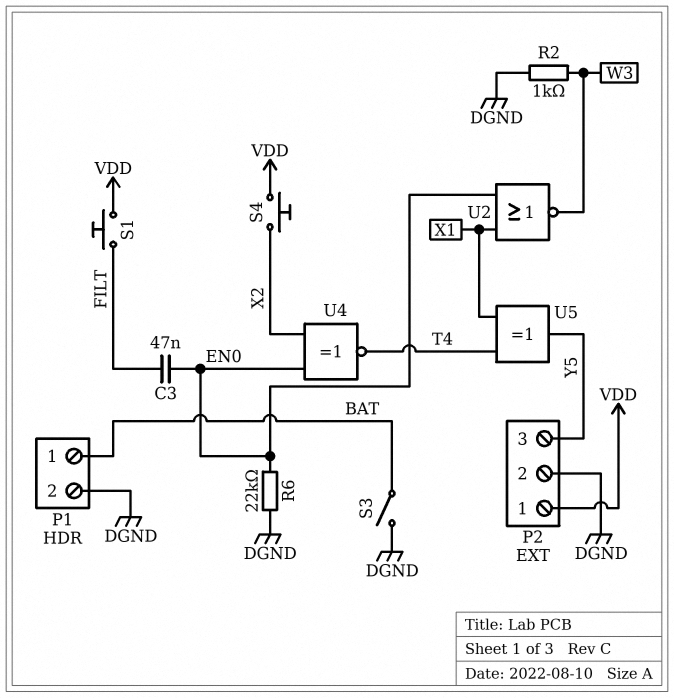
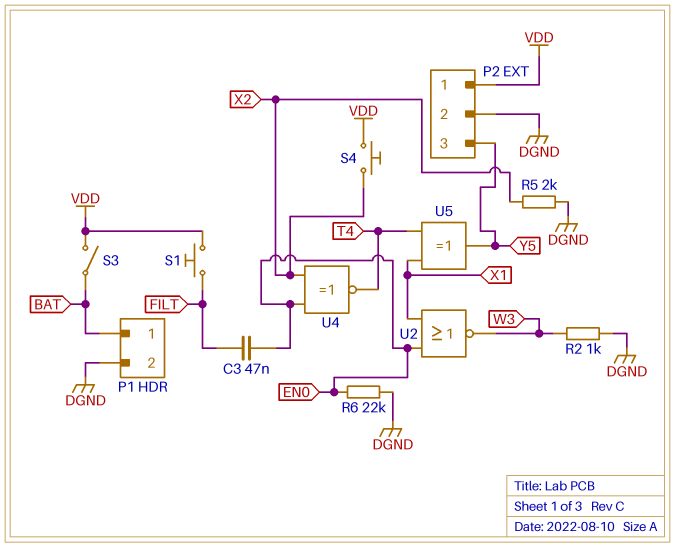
R5: none -> 2k (DGND, X2)
S3: switch (BAT, DGND) -> switch (BAT, VDD)

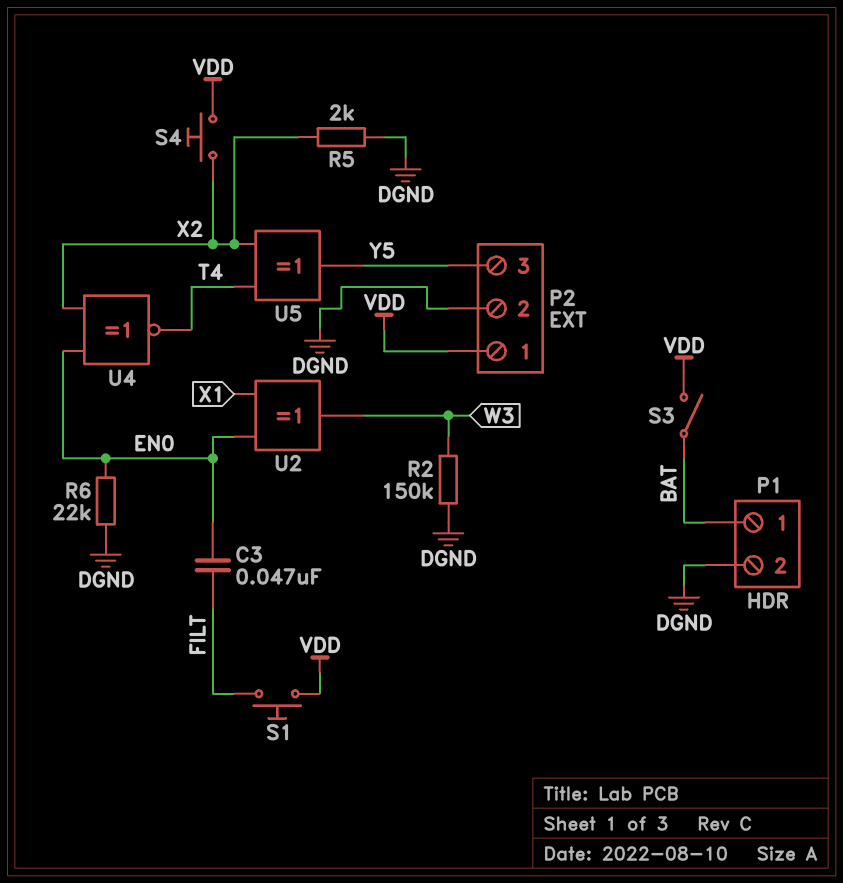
R2: 1k (DGND, W3) -> 150k (DGND, W3)
U2: NOR (in EN0, in X1, out W3) -> XOR (in EN0, in X1, out W3)
U5: XOR (in T4, in X1, out Y5) -> XOR (in T4, in X2, out Y5)

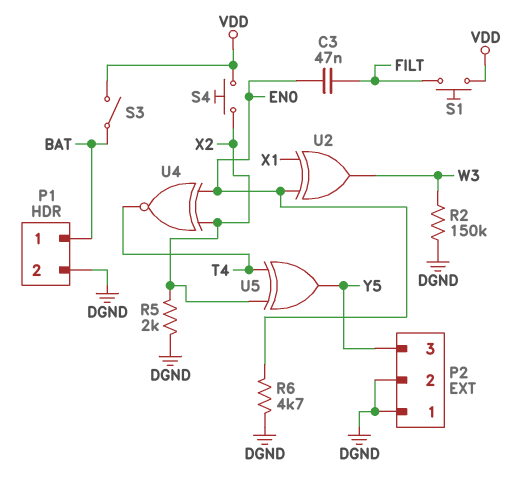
P2 pin 1: VDD -> DGND
R6: 22k (DGND, EN0) -> 4.7k (DGND, EN0)

